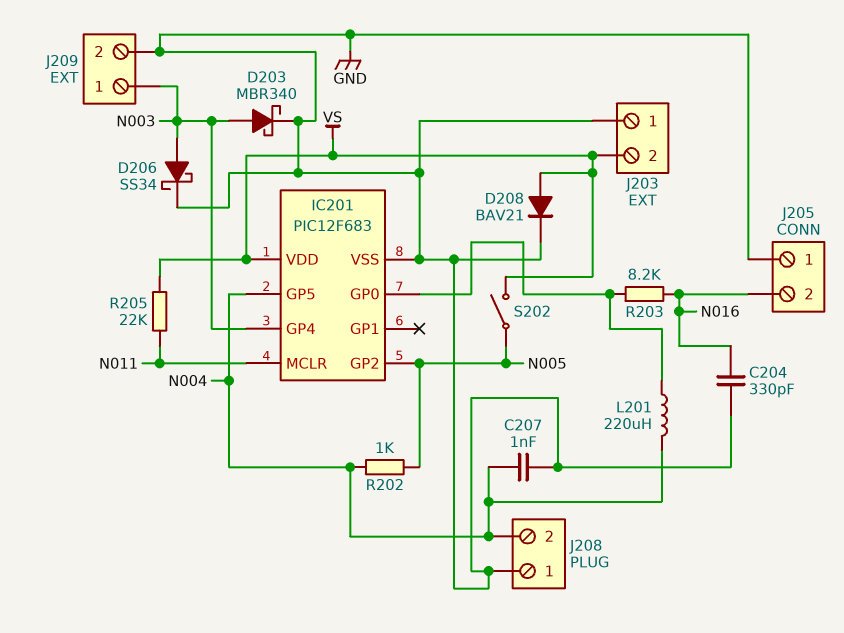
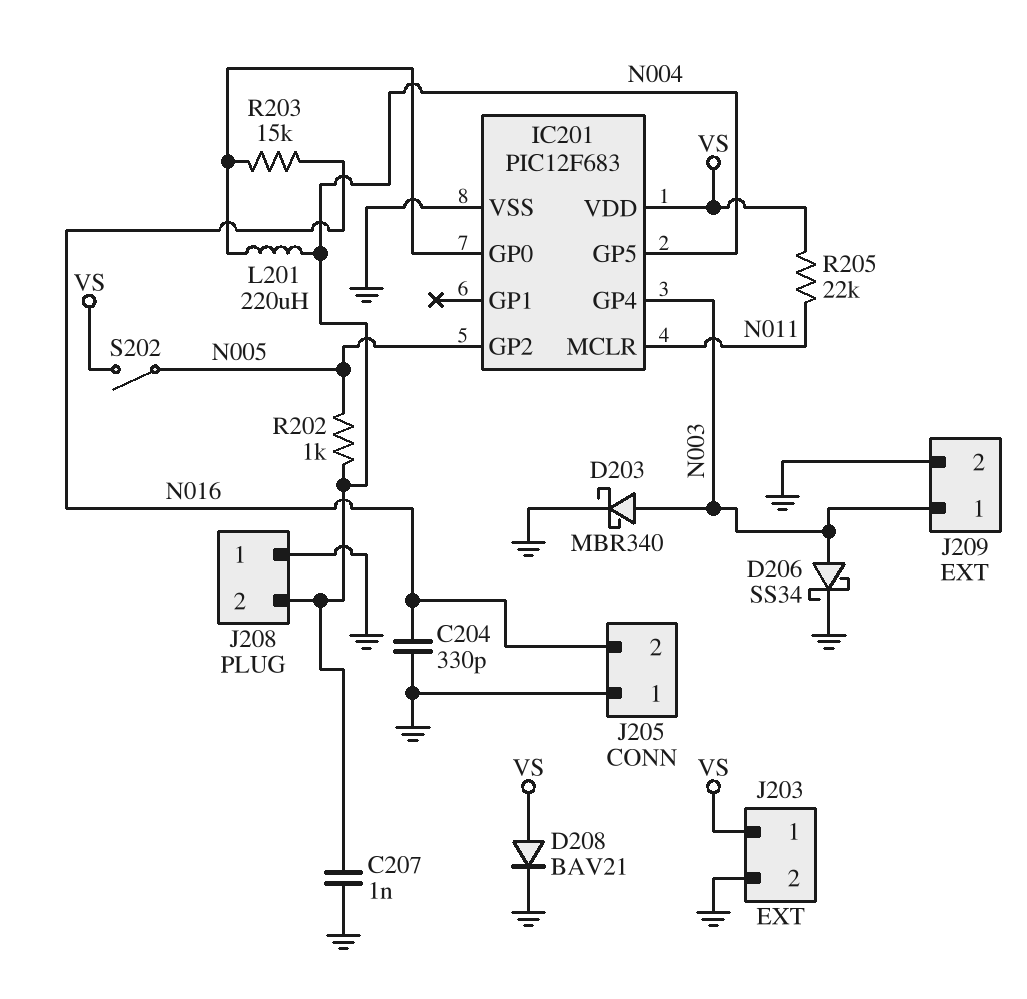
J203 pin 1: GND -> VS
J203 pin 2: VS -> GND
R203: 8.2k (IC201/GP0, N016) -> 15k (IC201/GP0, N016)

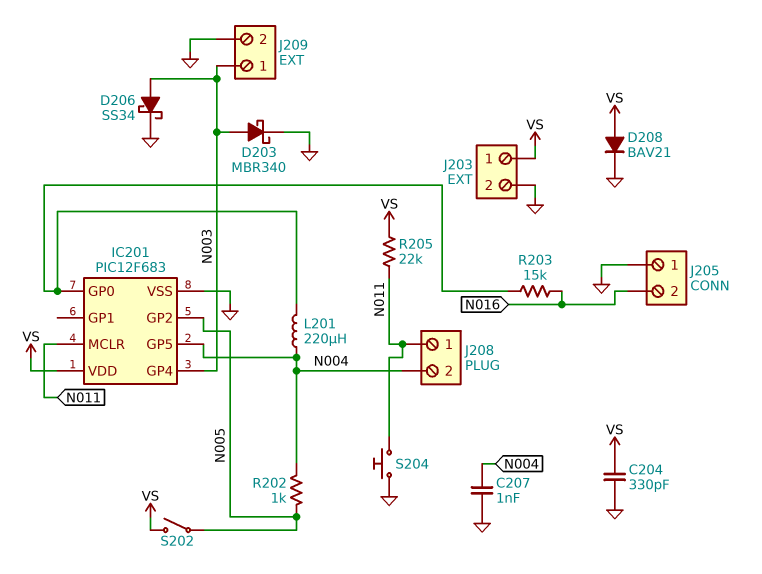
C204: 330pF (GND, N016) -> 330pF (GND, VS)
J208 pin 1: GND -> N011
S204: none -> button (GND, N011)

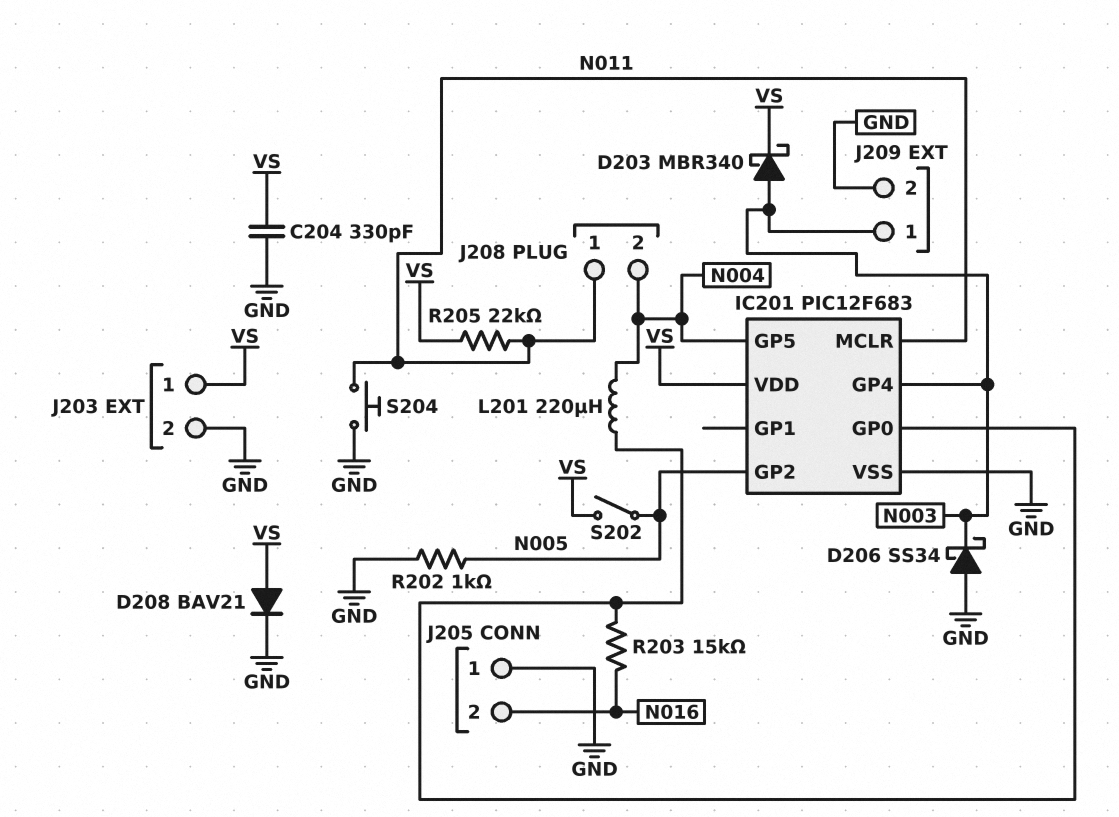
C207: 1nF (GND, N004) -> none
D203: schottky MBR340 (A N003, K GND) -> schottky MBR340 (A N003, K VS)
D206: schottky SS34 (A N003, K GND) -> schottky SS34 (A GND, K N003)
R202: 1k (N004, N005) -> 1k (GND, N005)

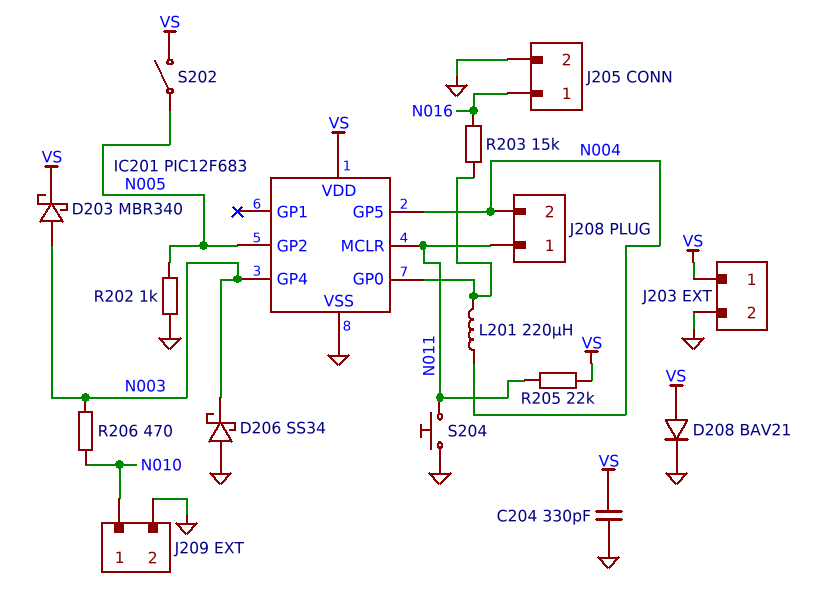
J205 pin 1: GND -> N016
J205 pin 2: N016 -> GND
J209 pin 1: N003 -> N010
R206: none -> 470 (N003, N010)

